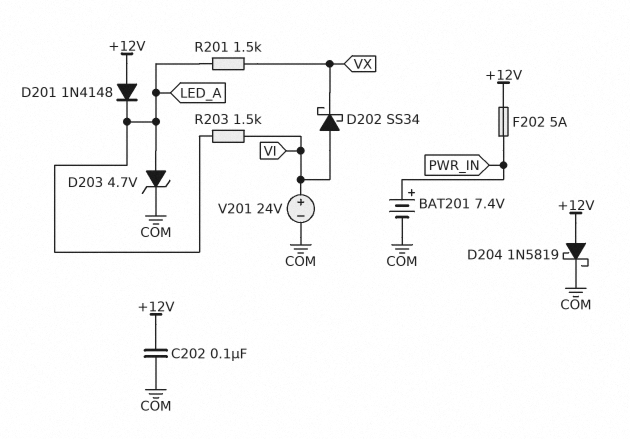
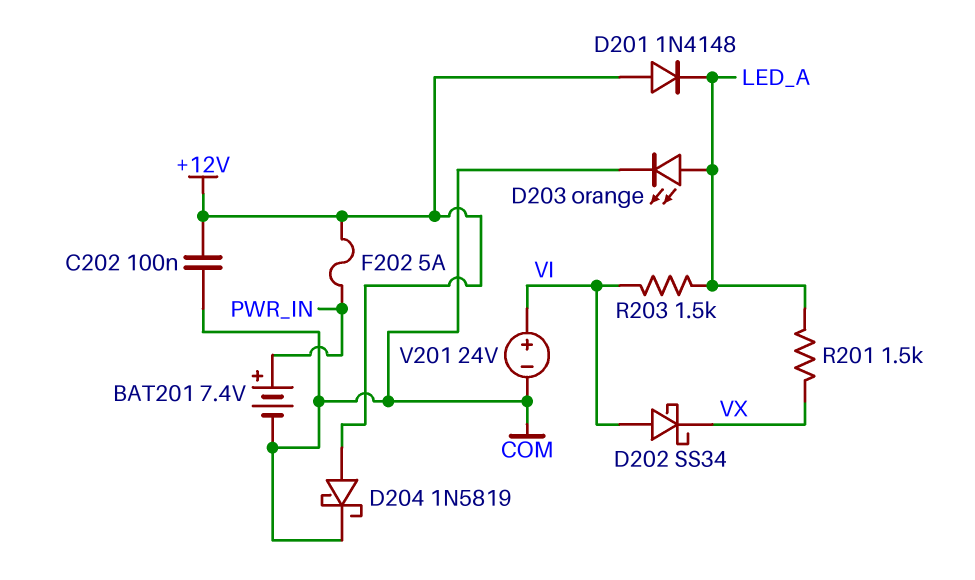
D203: zener 4.7V (A LED_A, K COM) -> LED orange (A LED_A, K COM)

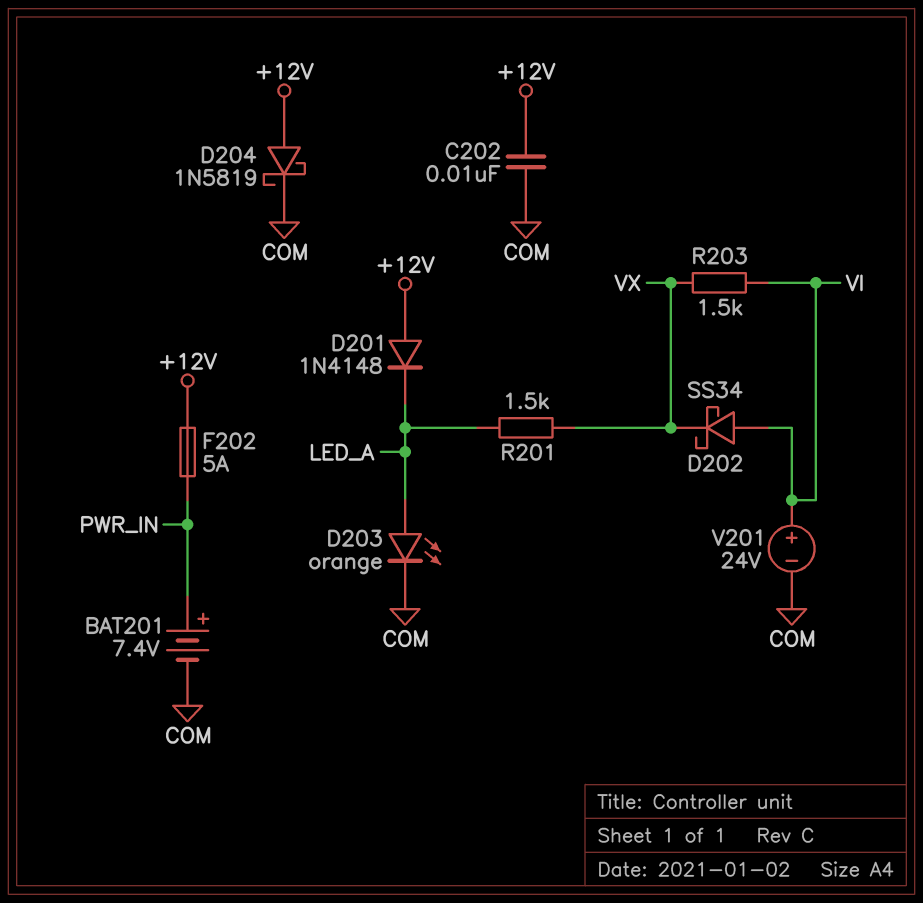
C202: 100nF (+12V, COM) -> 10nF (+12V, COM)
R203: 1.5k (LED_A, VI) -> 1.5k (VI, VX)

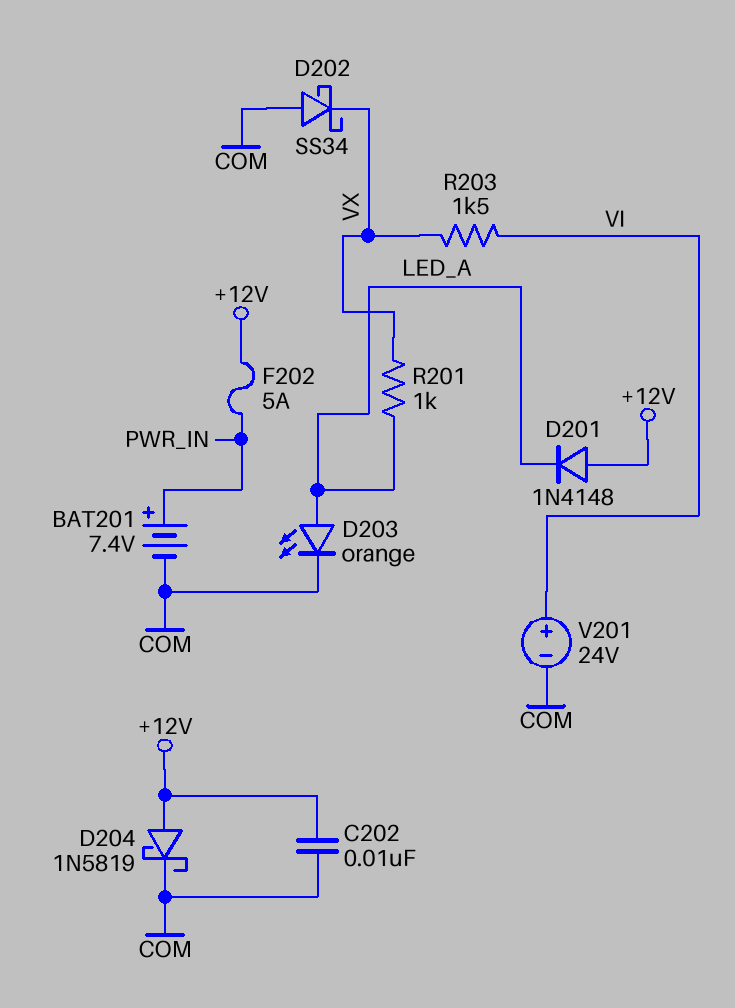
D202: schottky SS34 (A VI, K VX) -> schottky SS34 (A COM, K VX)
R201: 1.5k (LED_A, VX) -> 1k (LED_A, VX)

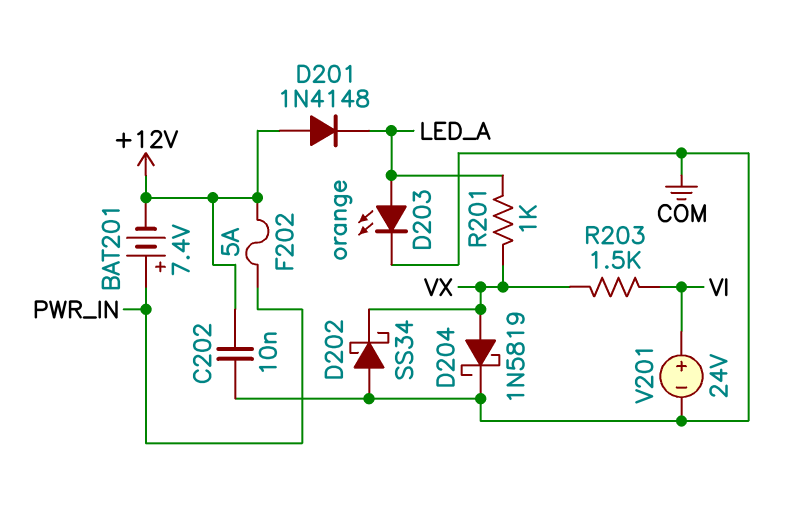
BAT201: 7.4V (plus PWR_IN, minus COM) -> 7.4V (plus PWR_IN, minus +12V)
D204: schottky 1N5819 (A +12V, K COM) -> schottky 1N5819 (A VX, K COM)

